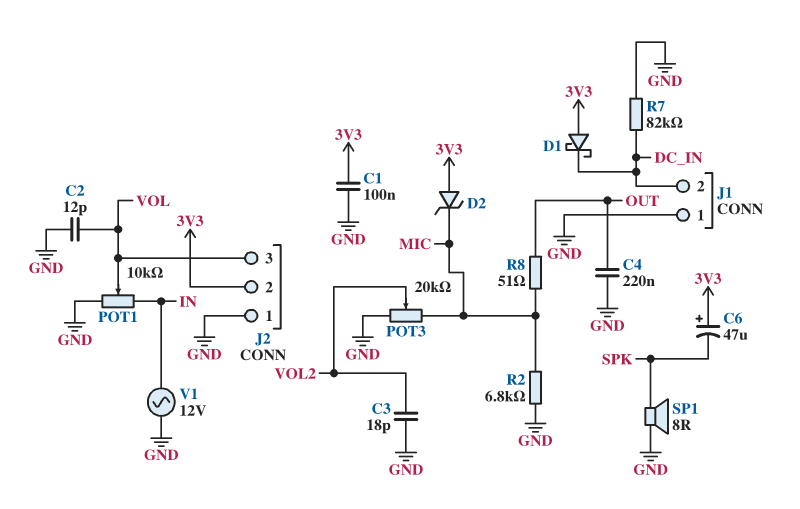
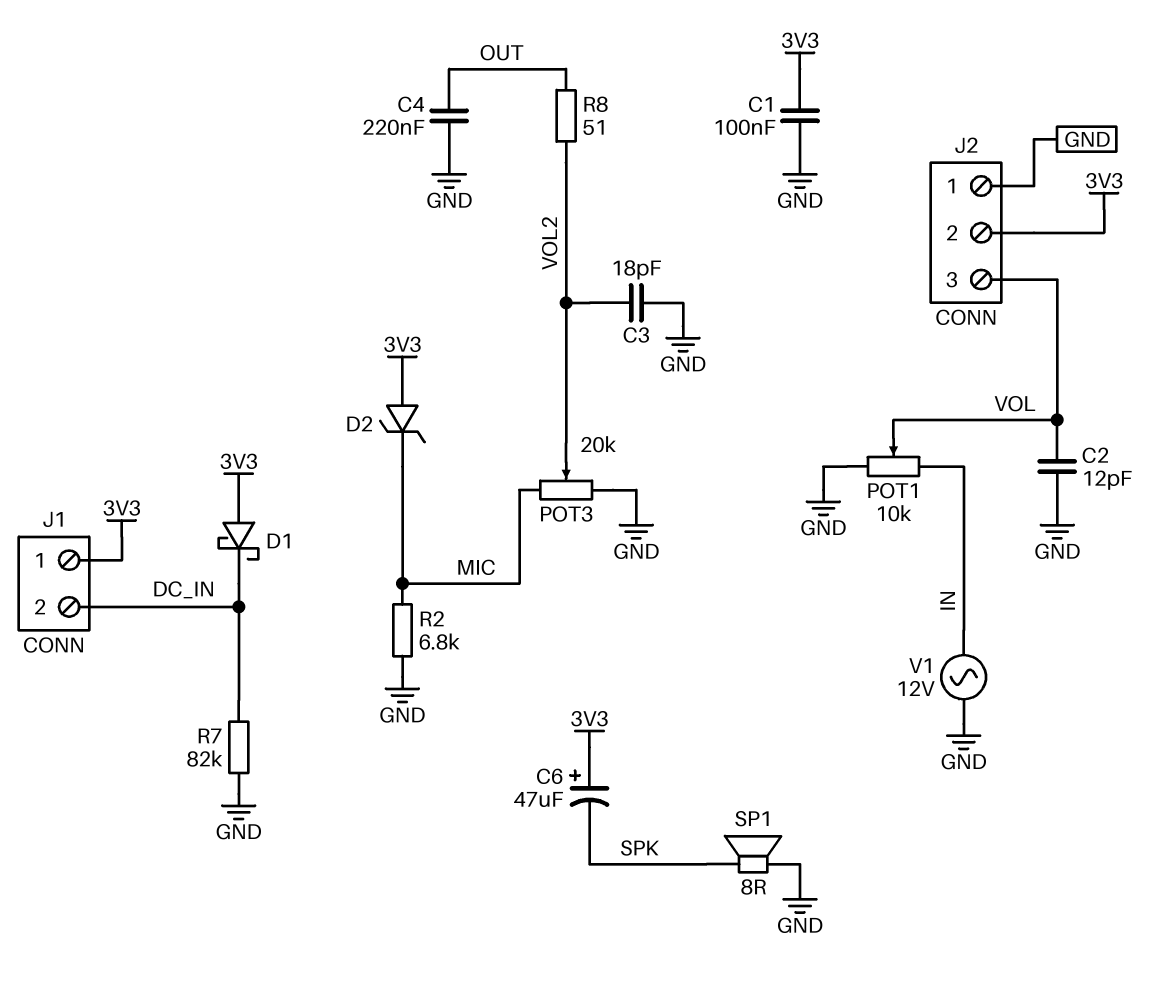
J1 pin 1: GND -> 3V3
R8: 51 (MIC, OUT) -> 51 (OUT, VOL2)

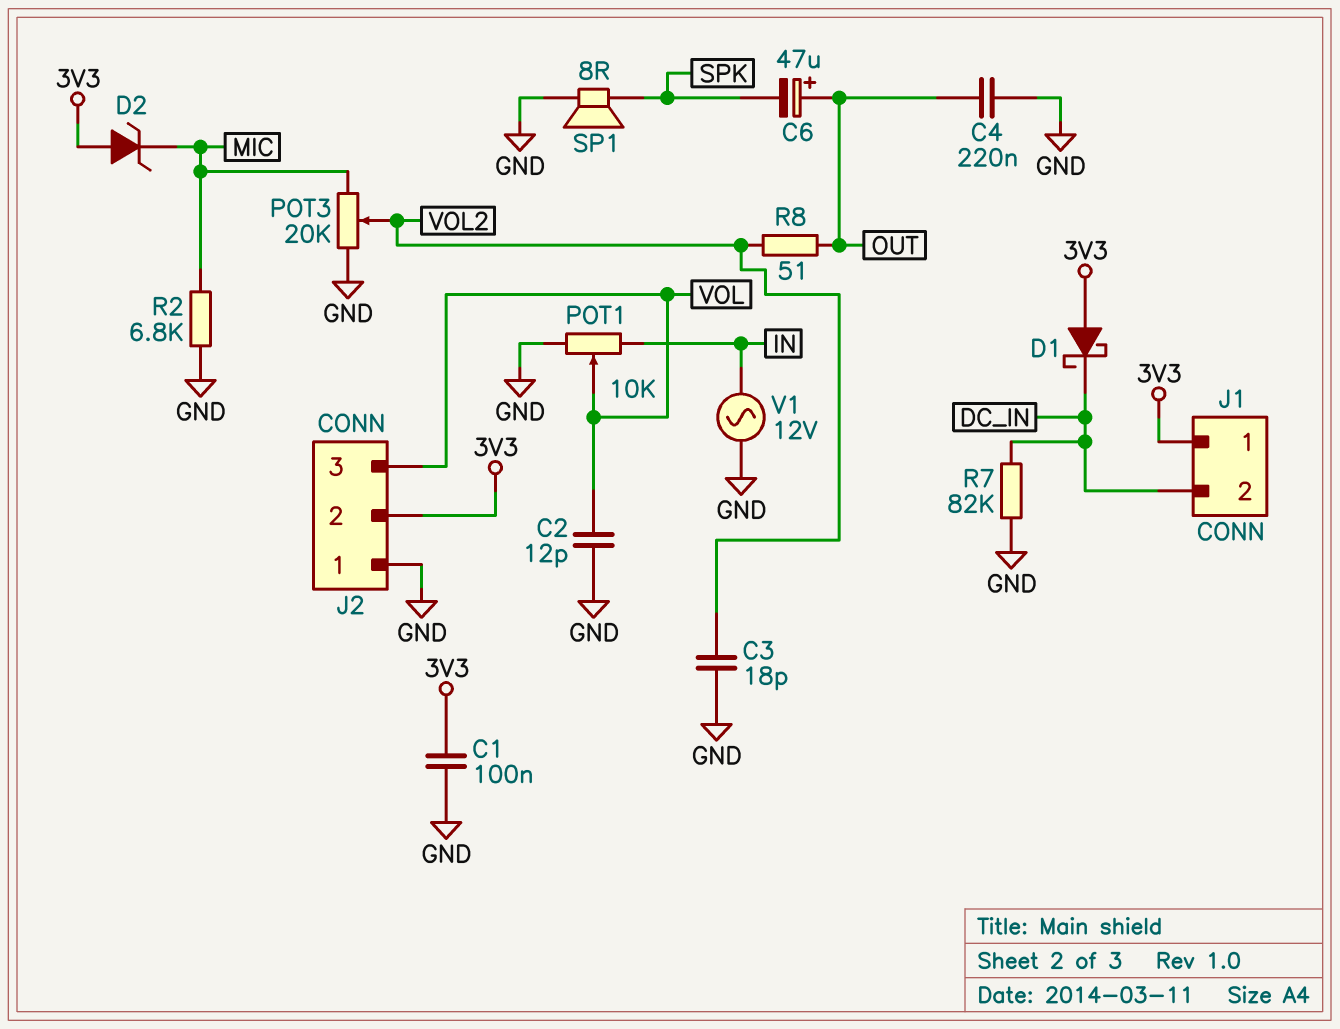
C6: 47uF (plus 3V3, minus SPK) -> 47uF (plus OUT, minus SPK)

